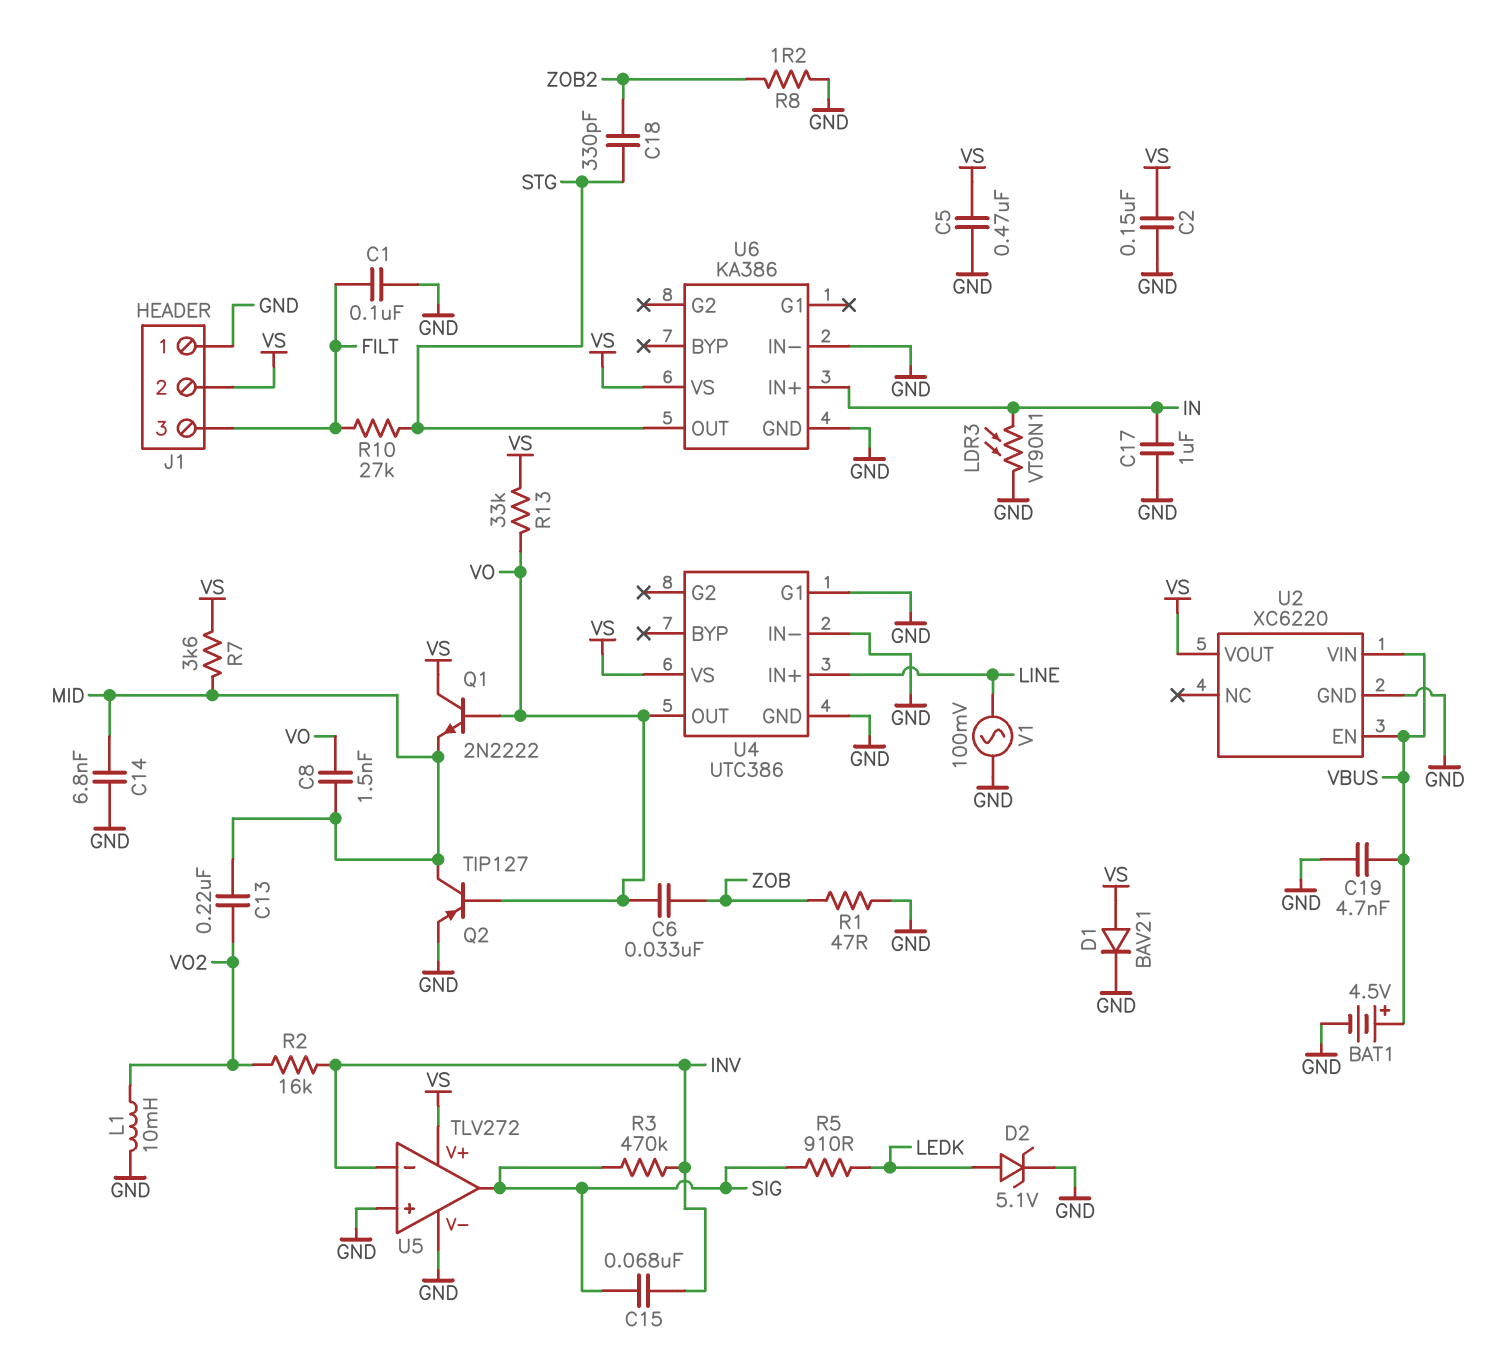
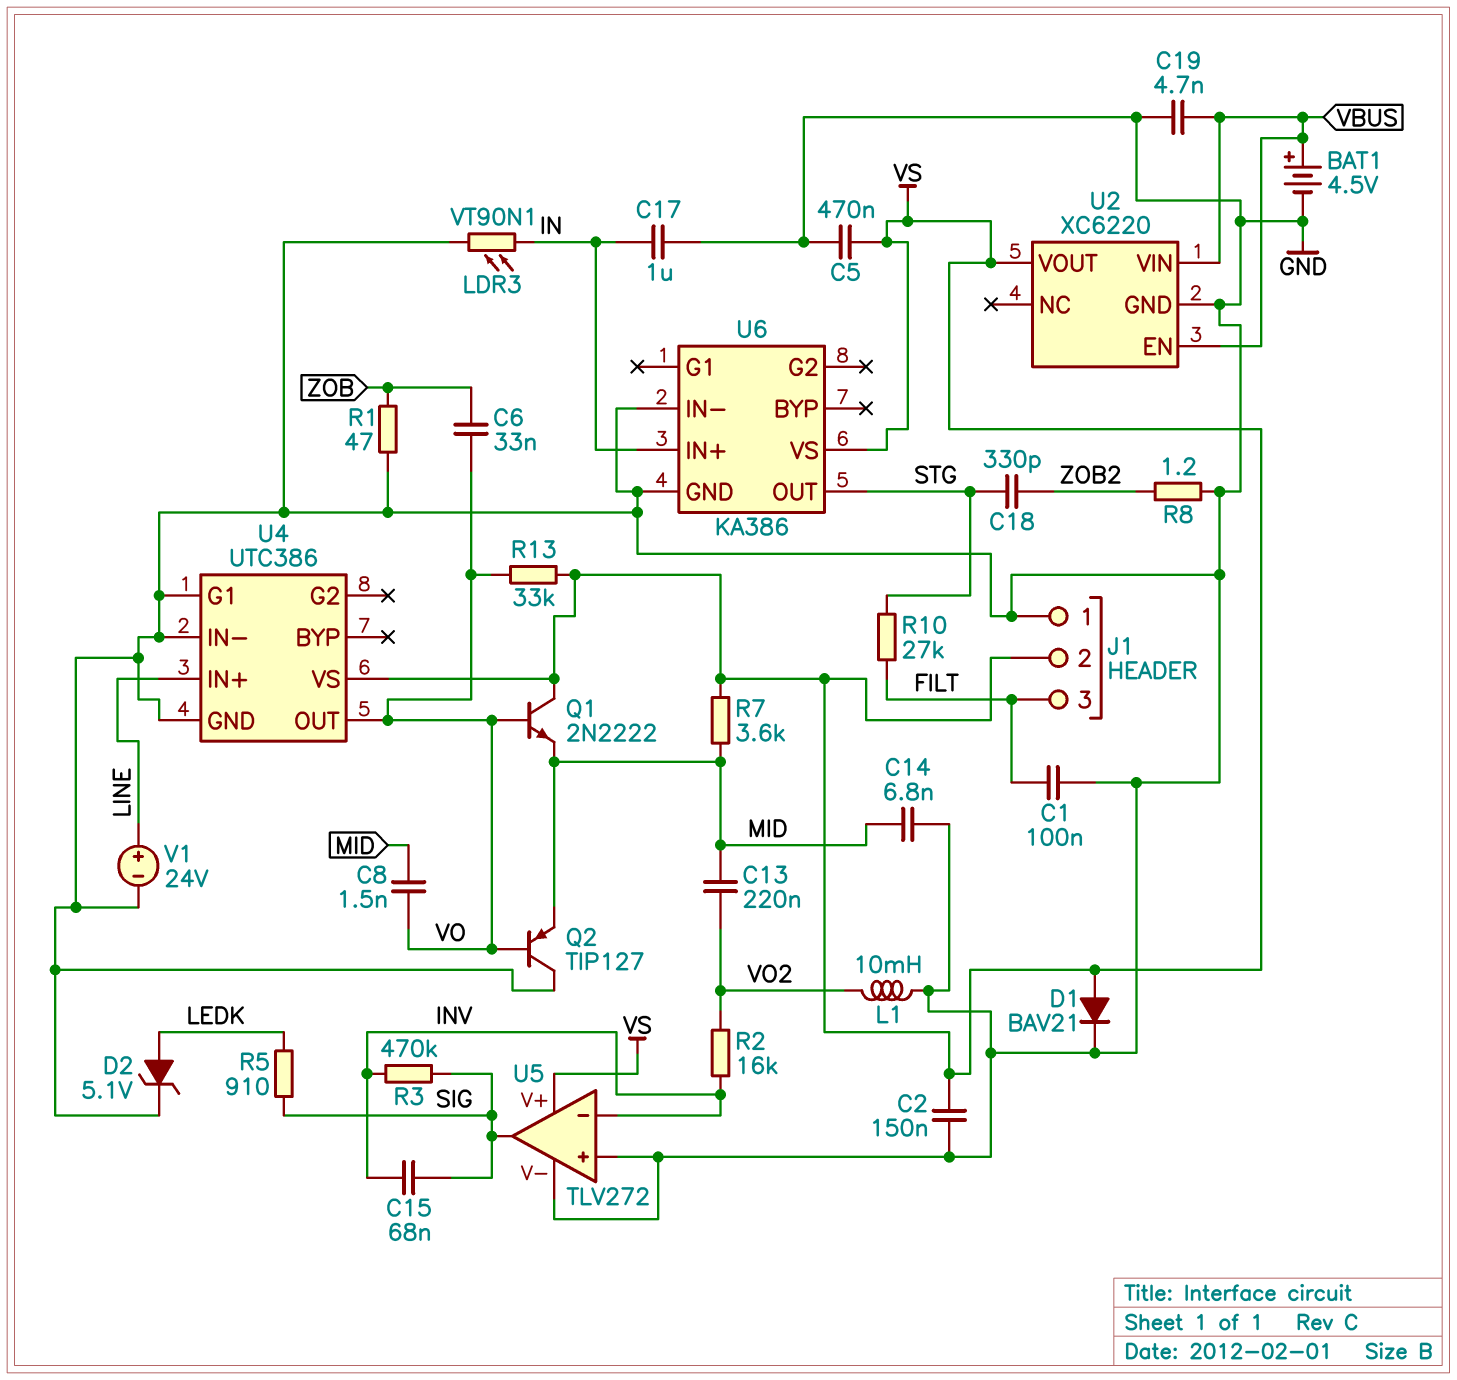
Q2: PNP TIP127 (B VO, C MID, E GND) -> PNP TIP127 (B VO, C GND, E MID)
V1: AC 100mV (GND, LINE) -> 24V (plus LINE, minus GND)

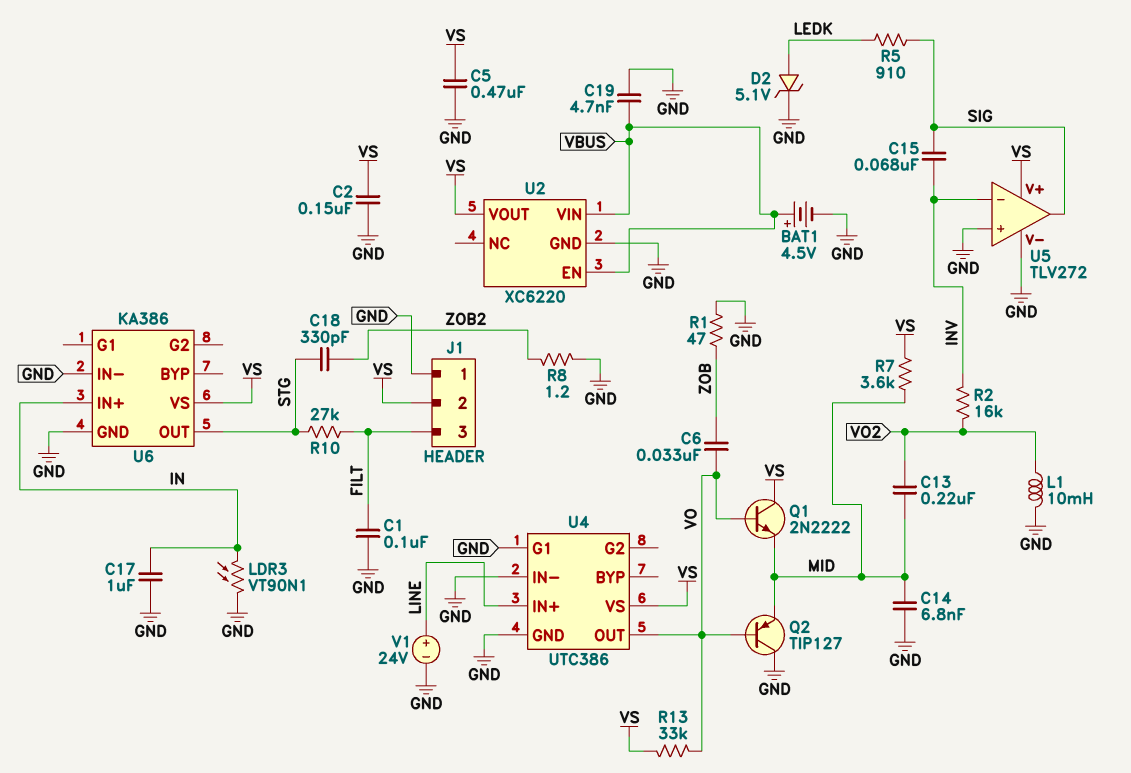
C8: 1.5nF (MID, VO) -> none
D1: diode BAV21 (A VS, K GND) -> none
R3: 470k (INV, SIG) -> none

